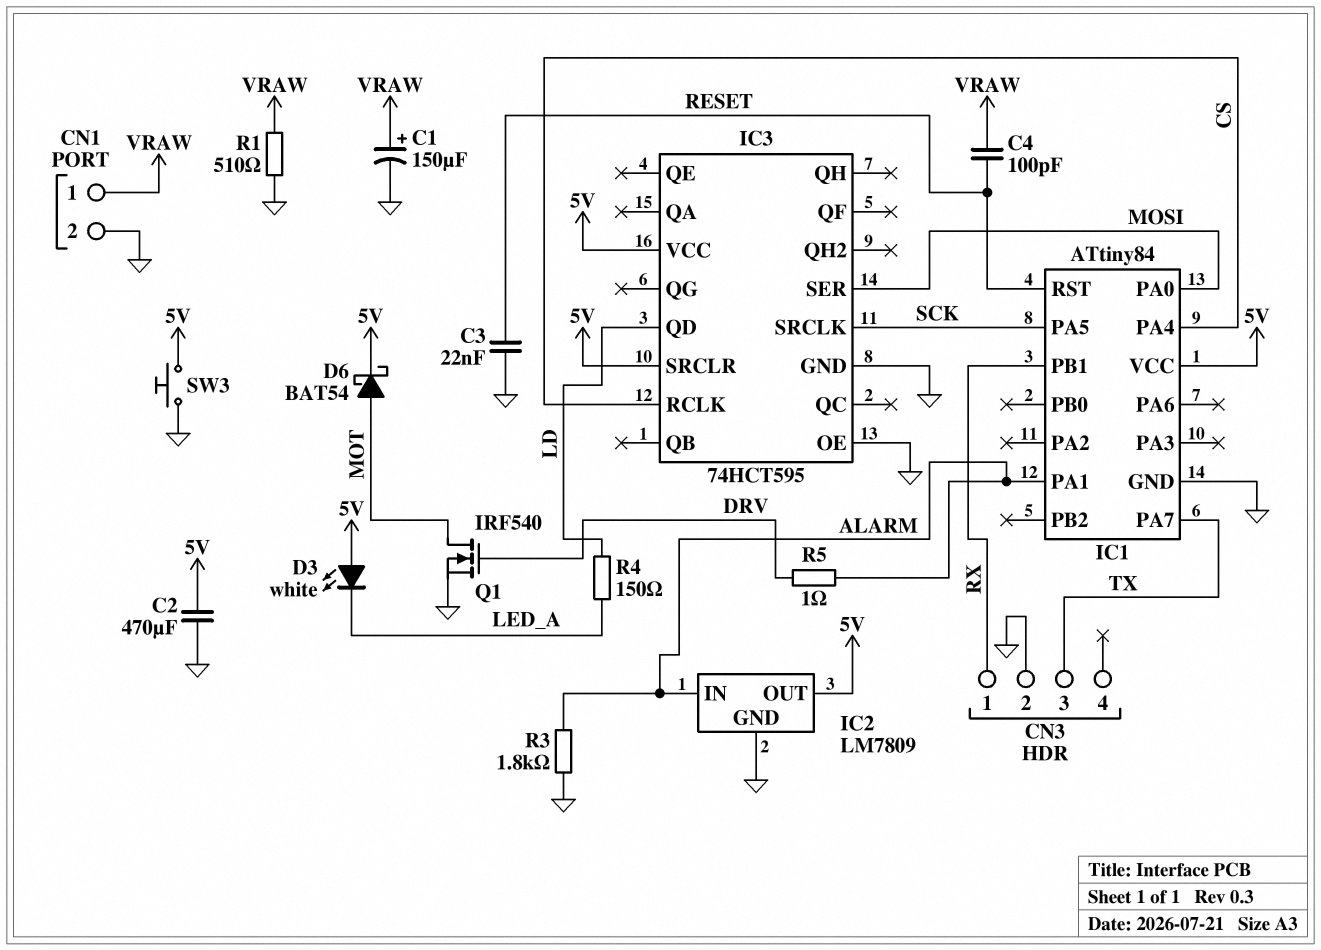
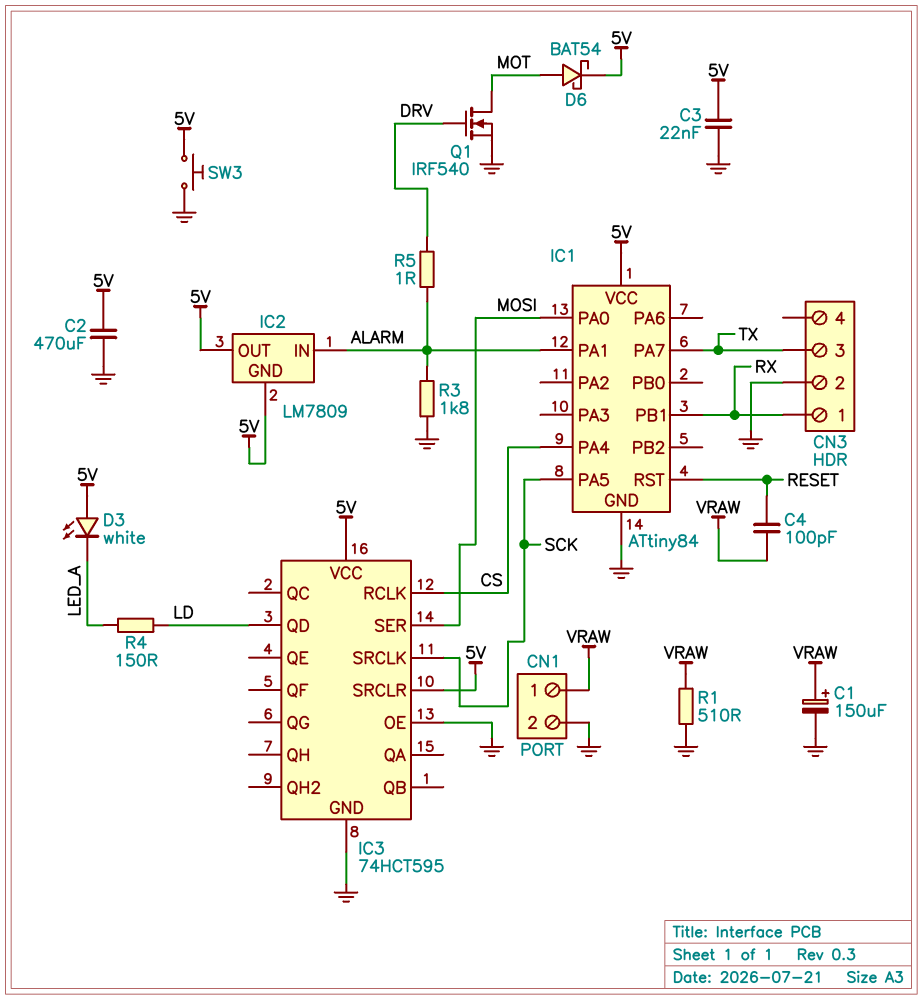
C3: 22nF (GND, RESET) -> 22nF (5V, GND)
IC2 pin GND: GND -> 5V

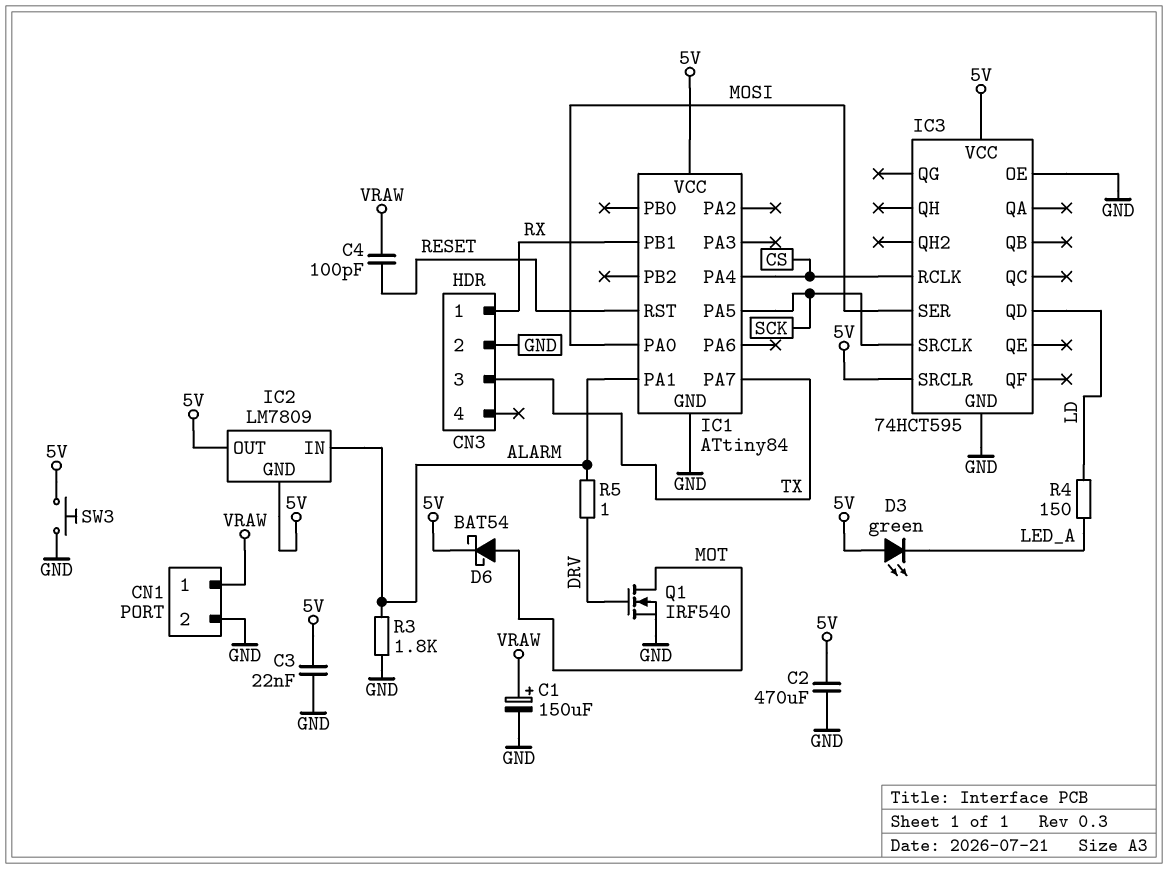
D3: LED white (A 5V, K LED_A) -> LED green (A 5V, K LED_A)
R1: 510 (GND, VRAW) -> none

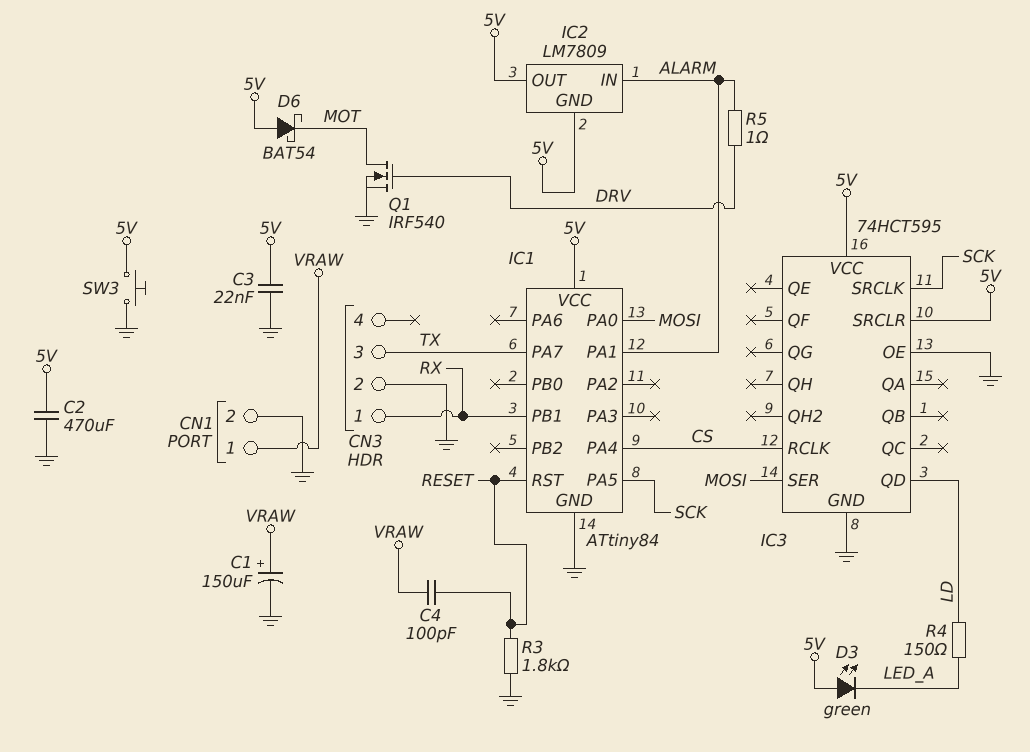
D6: schottky BAT54 (A MOT, K 5V) -> schottky BAT54 (A 5V, K MOT)
R3: 1.8k (ALARM, GND) -> 1.8k (GND, RESET)

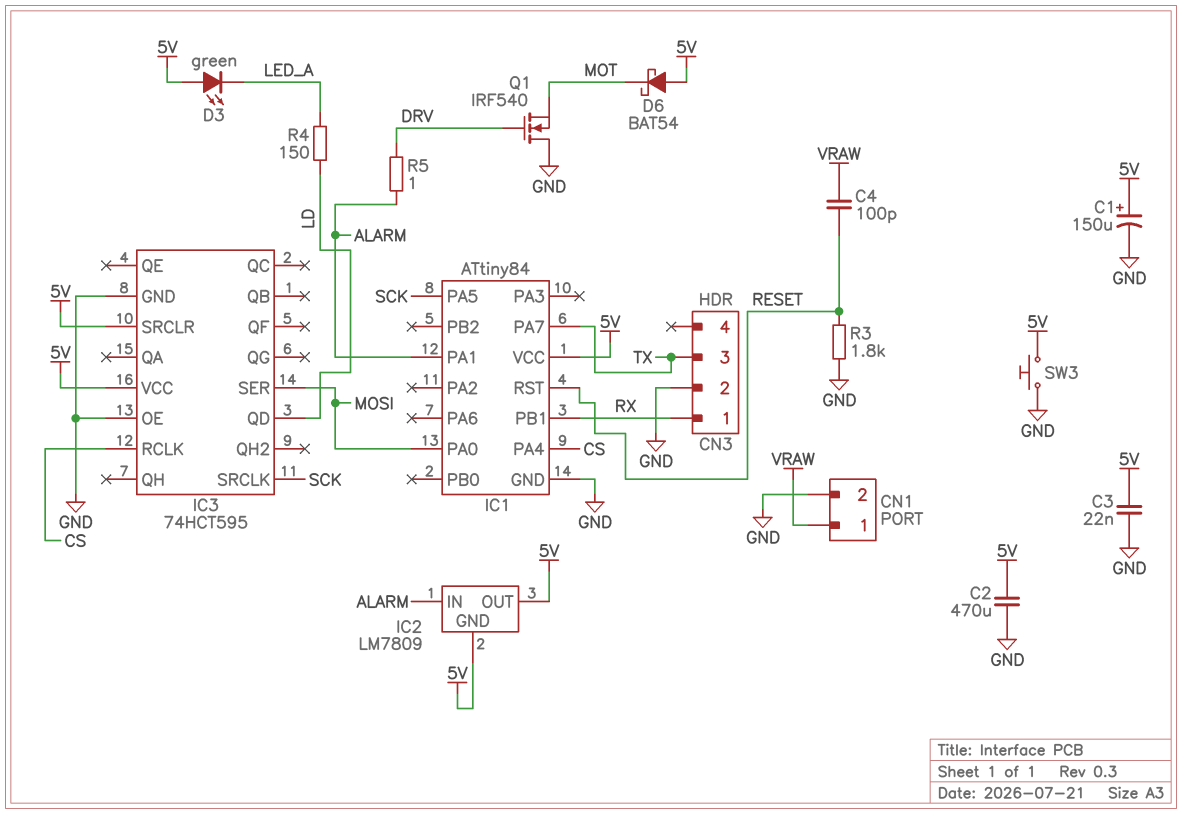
C1: 150uF (plus VRAW, minus GND) -> 150uF (plus 5V, minus GND)
Q1: NMOS IRF540 (G DRV, D MOT, S GND) -> NMOS IRF540 (G DRV, D GND, S MOT)

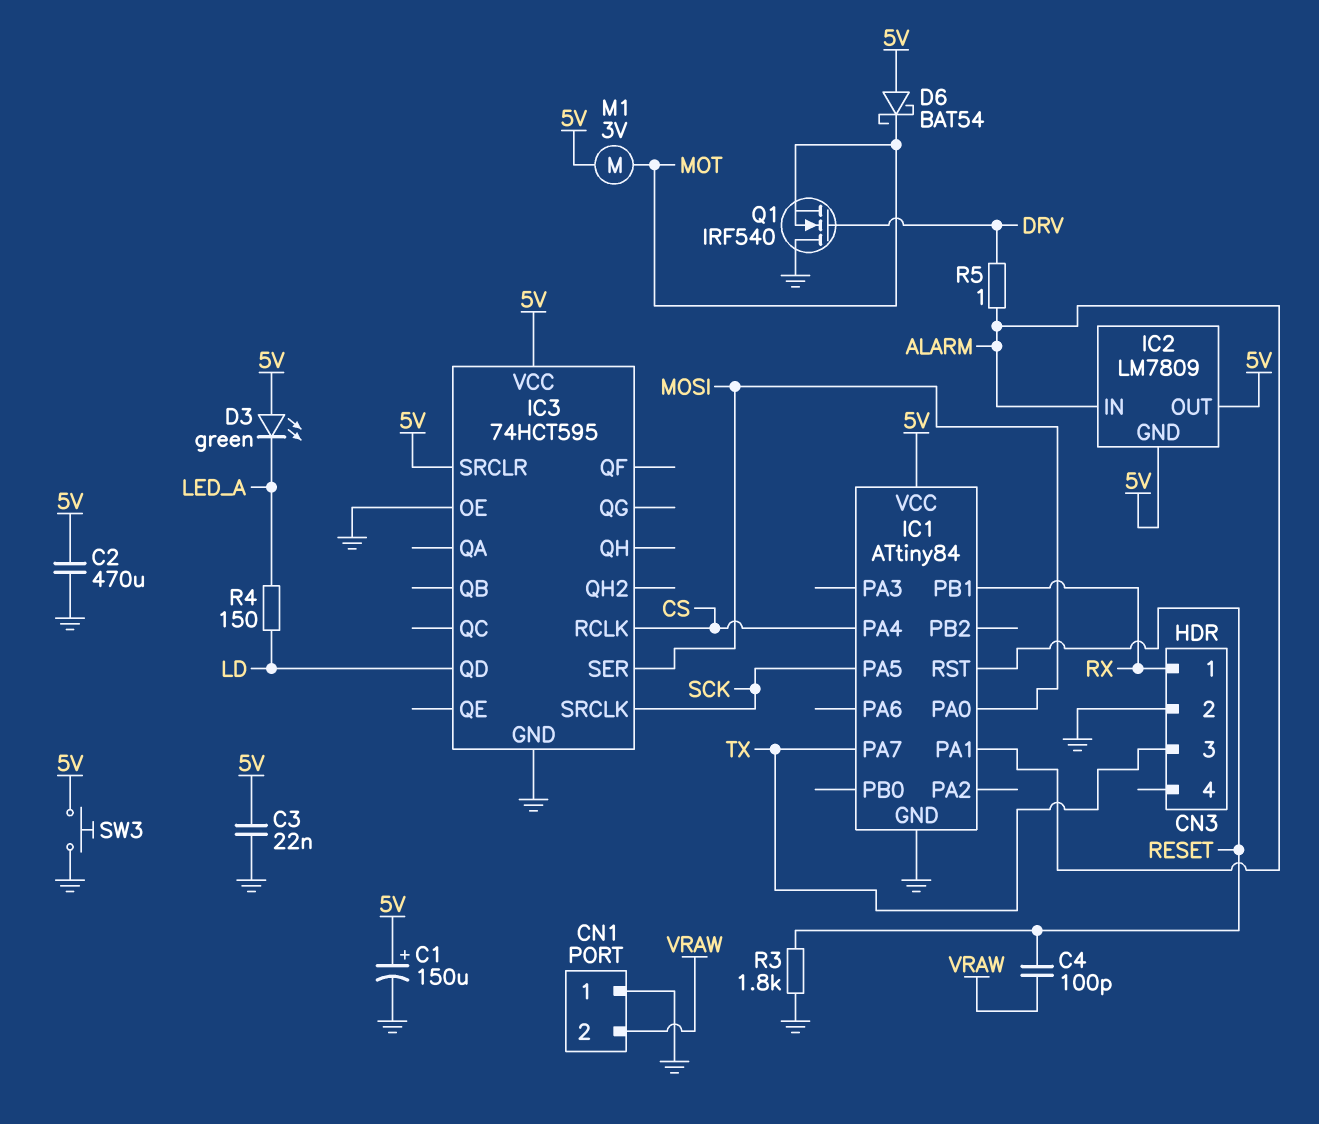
CN1 pin 1: VRAW -> GND
CN1 pin 2: GND -> VRAW
M1: none -> motor 3V (5V, MOT)

